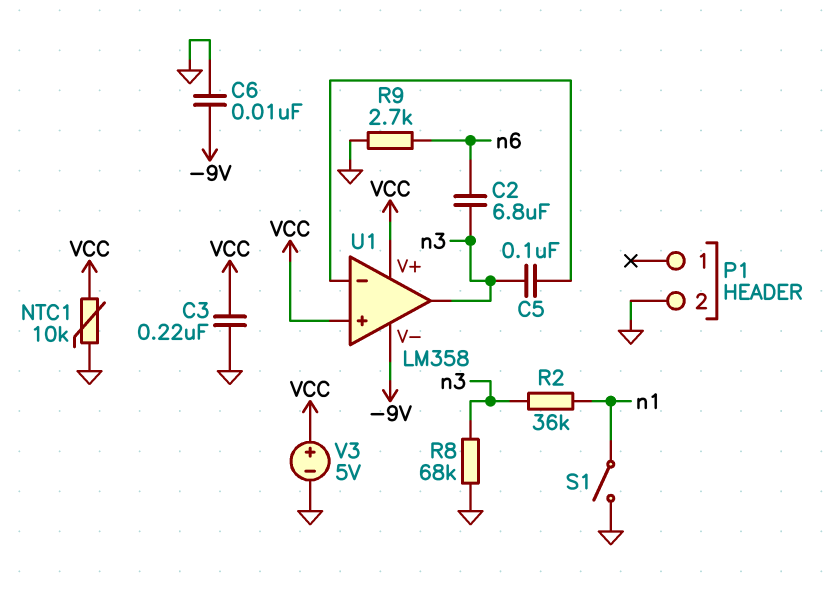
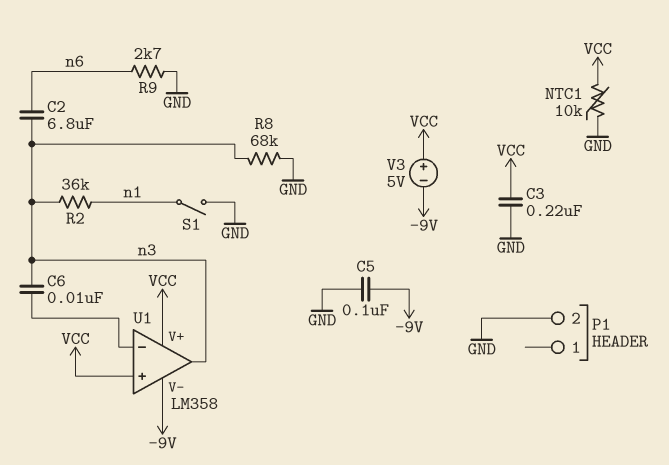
C5: 100nF (U1/in-, n3) -> 100nF (-9V, GND)
C6: 10nF (-9V, GND) -> 10nF (U1/in-, n3)
V3: 5V (plus VCC, minus GND) -> 5V (plus VCC, minus -9V)

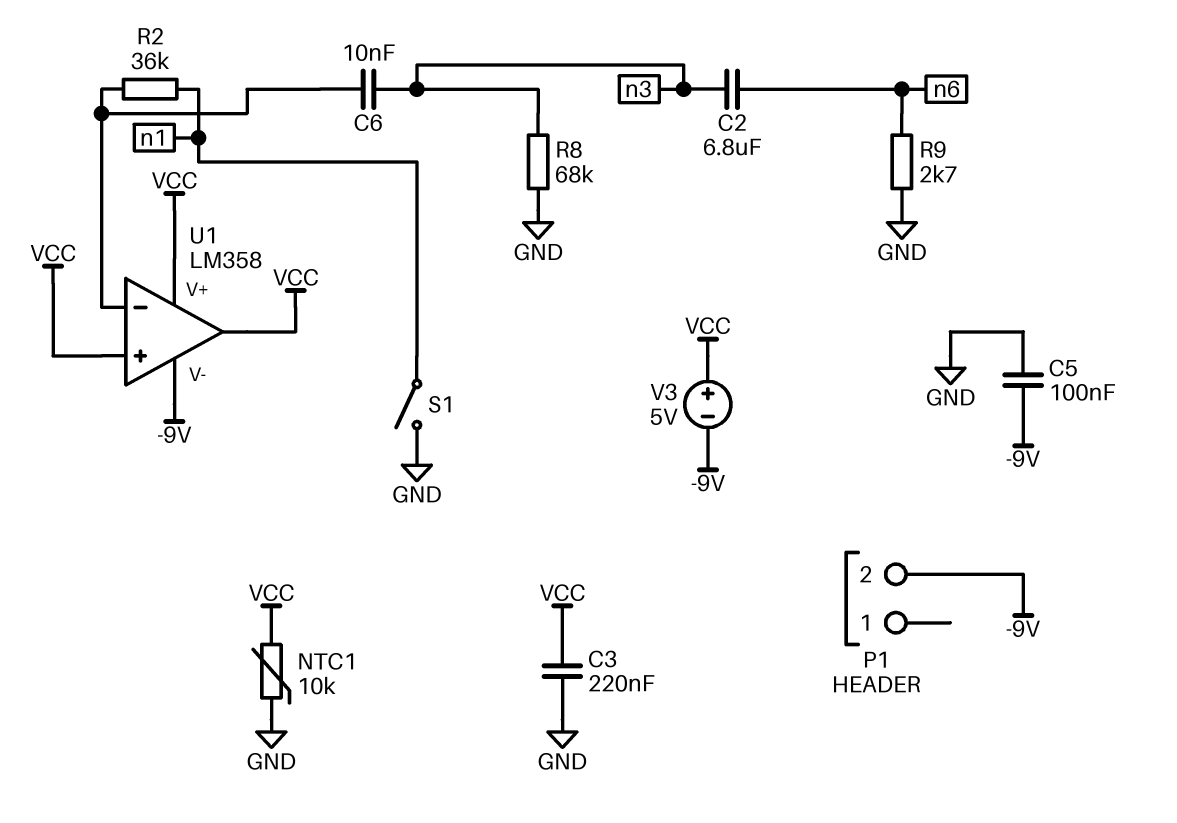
P1 pin 2: GND -> -9V
R2: 36k (n1, n3) -> 36k (U1/in-, n1)
U1 pin out: n3 -> VCC

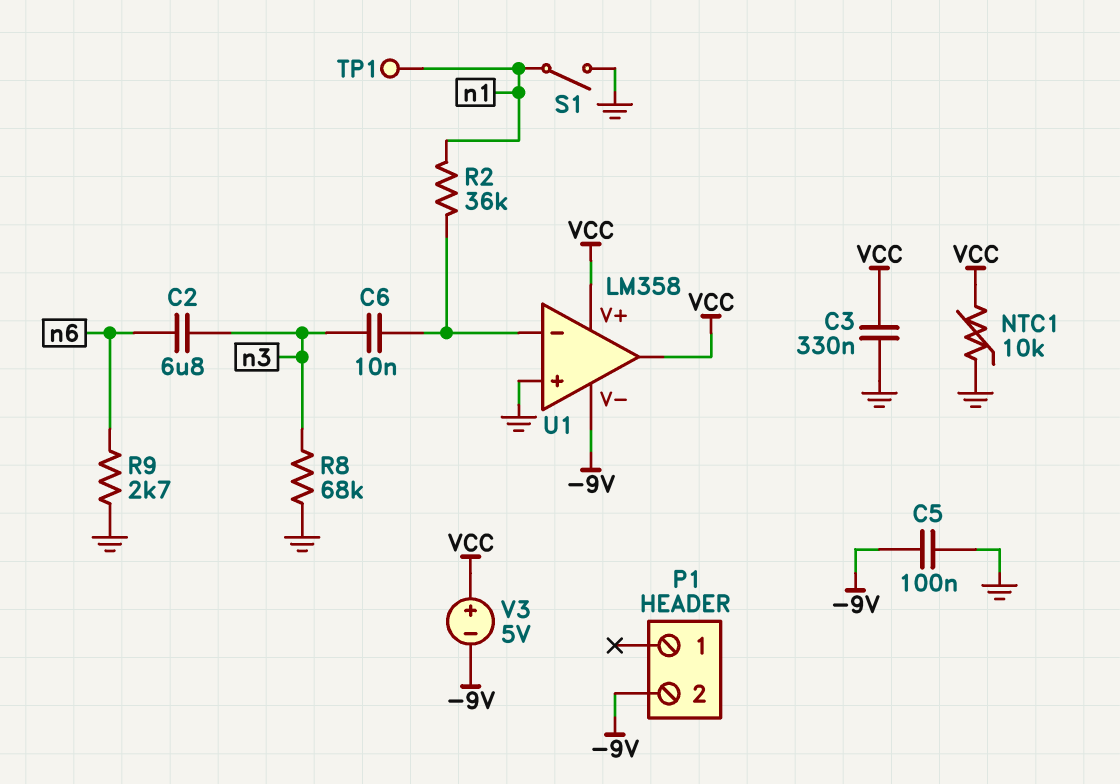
C3: 220nF (GND, VCC) -> 330nF (GND, VCC)
TP1: none -> test point (n1)
U1 pin in+: VCC -> GND

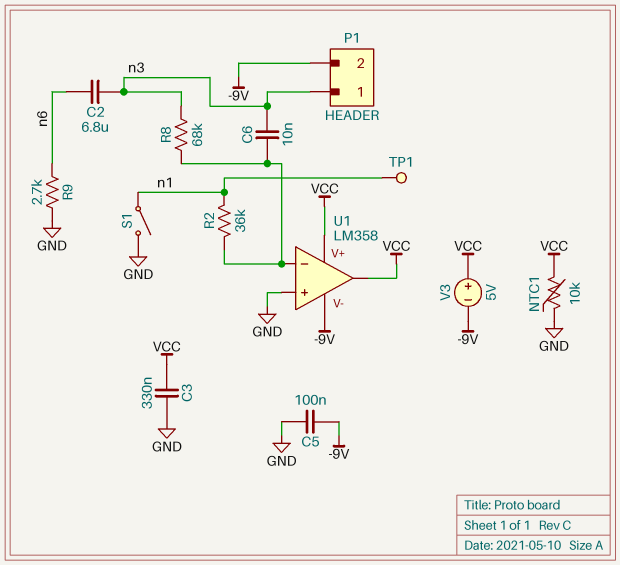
P1 pin 1: none -> n3
R8: 68k (GND, n3) -> 68k (U1/in-, n3)

